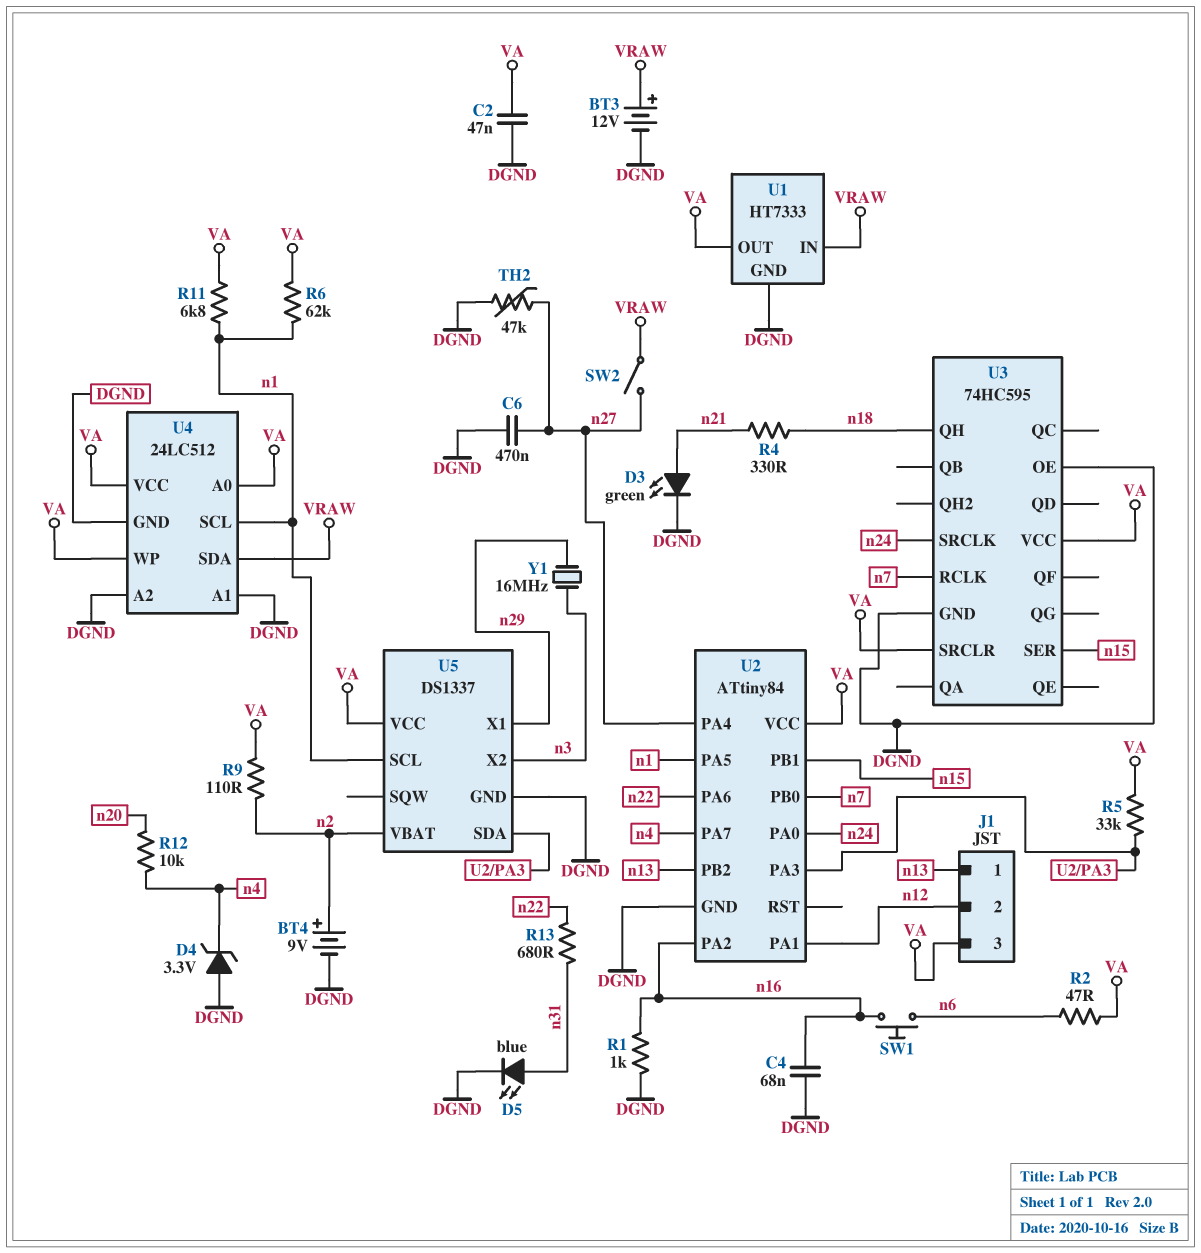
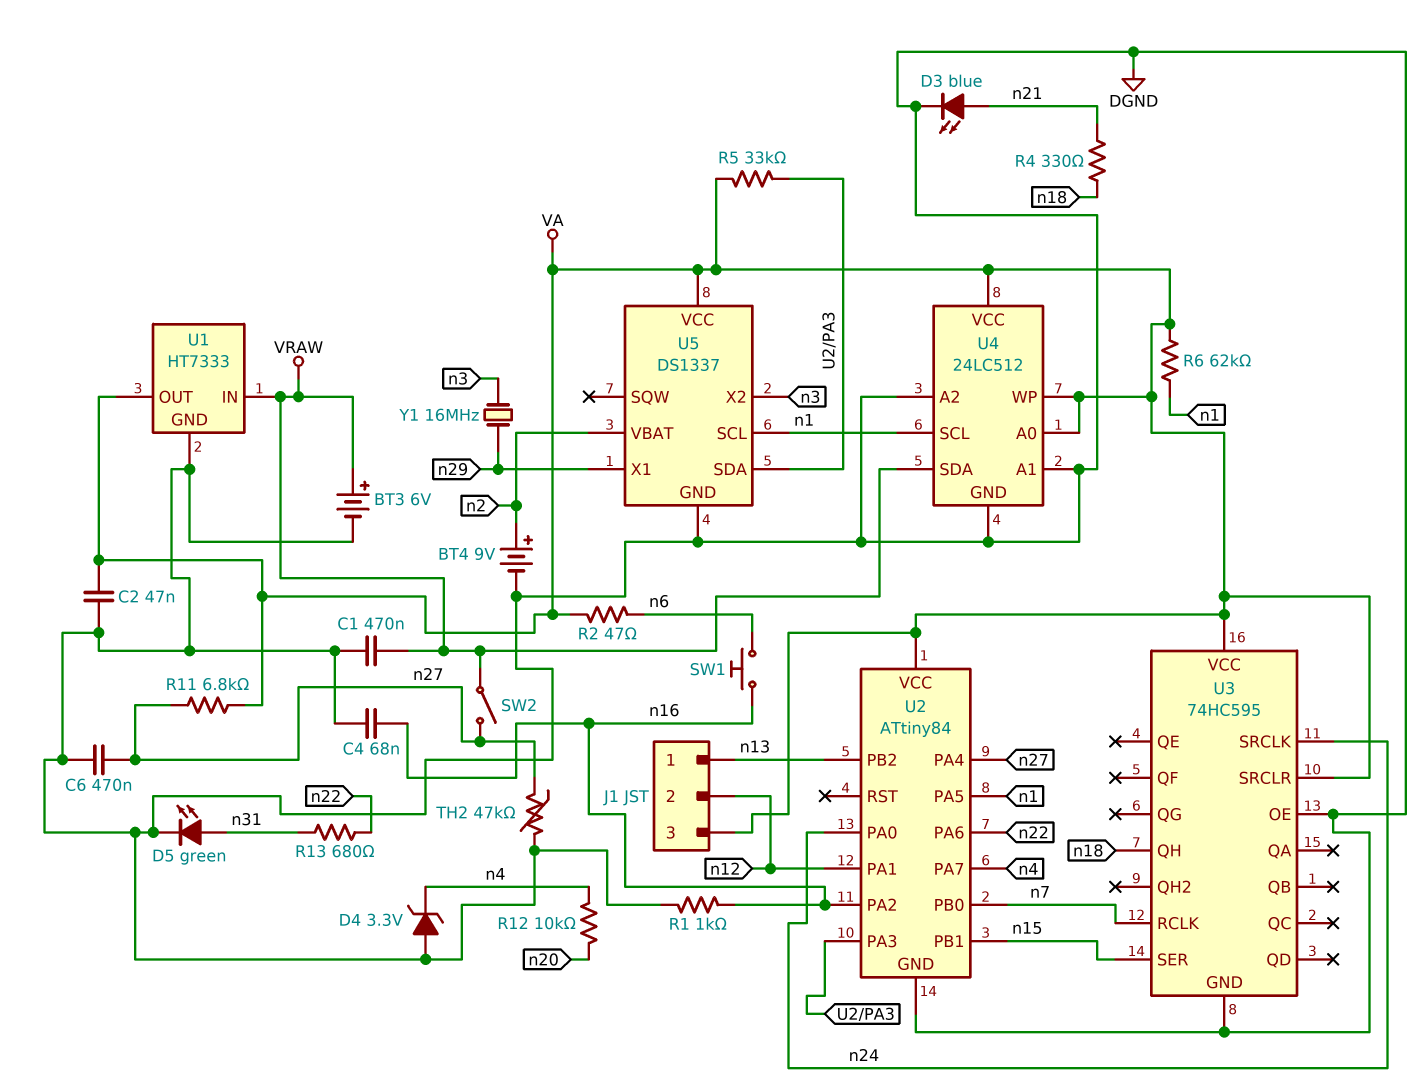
BT3: 12V (plus VRAW, minus DGND) -> 6V (plus VRAW, minus DGND)
C1: none -> 470nF (DGND, VRAW)
D3: LED green (A n21, K DGND) -> LED blue (A n21, K DGND)
D5: LED blue (A n31, K DGND) -> LED green (A n31, K DGND)
R9: 110 (VA, n2) -> none
R11: 6.8k (VA, n1) -> 6.8k (VA, n27)

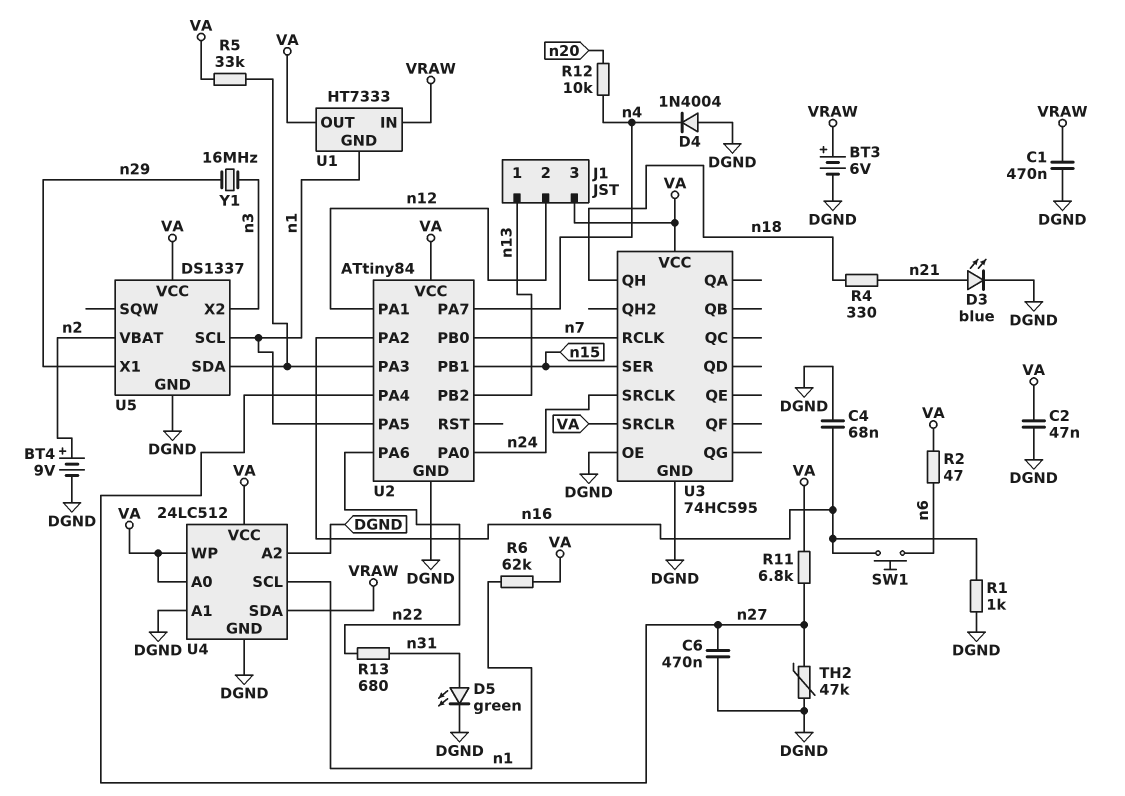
D4: zener 3.3V (A DGND, K n4) -> diode 1N4004 (A DGND, K n4)
SW2: switch (VRAW, n27) -> none
U1 pin GND: DGND -> n1

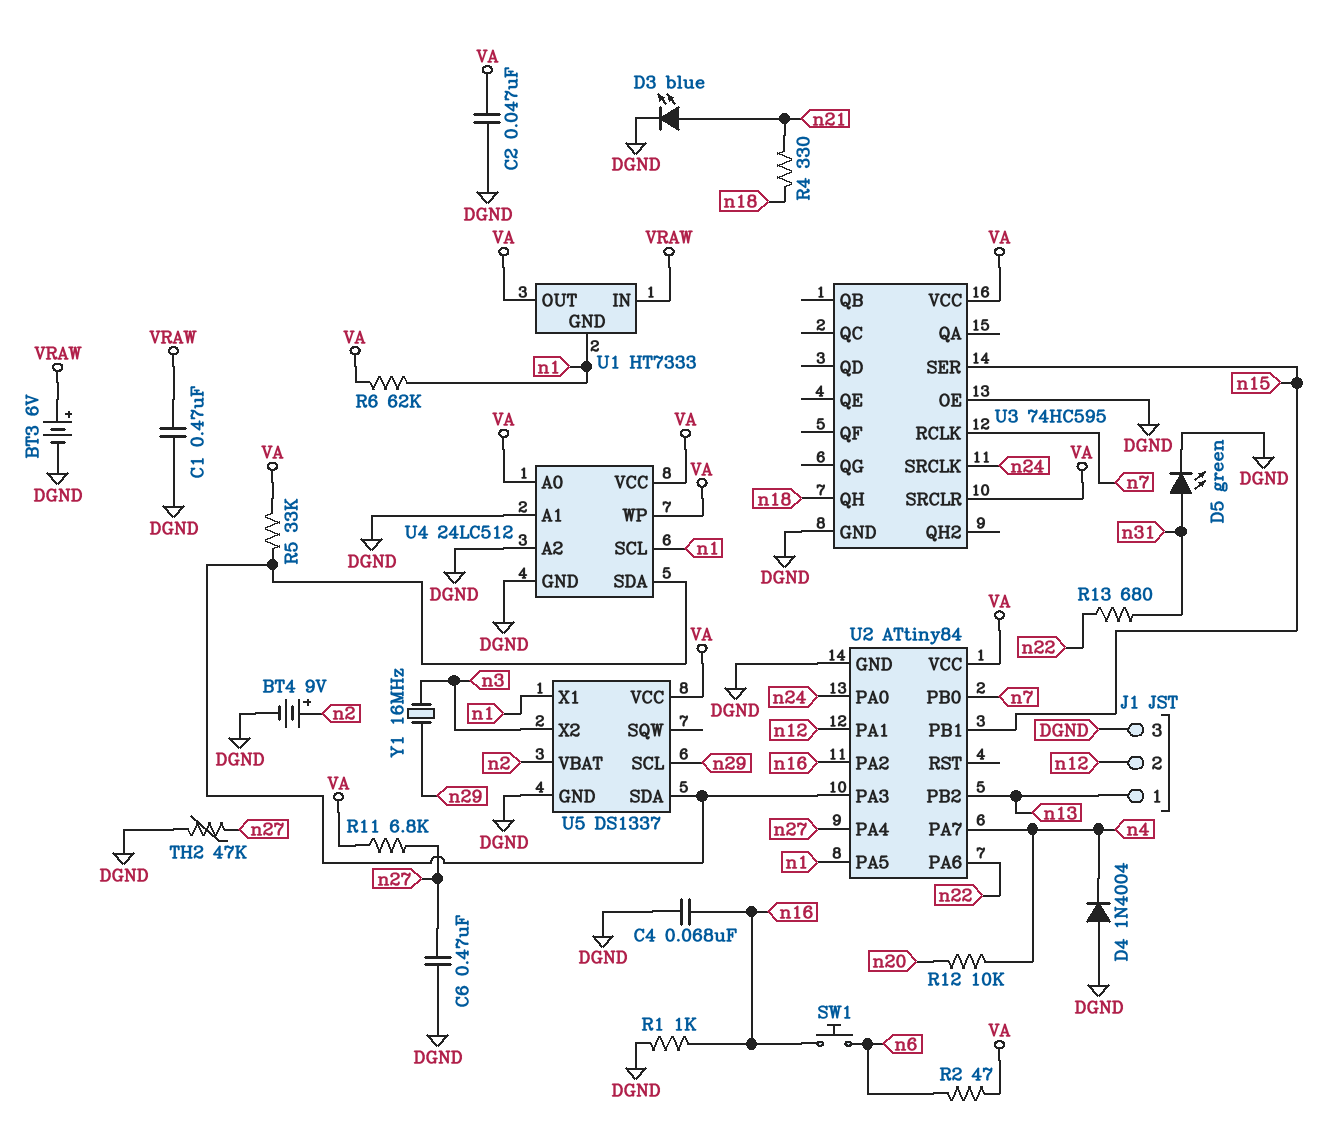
J1 pin 3: VA -> DGND
U4 pin SDA: VRAW -> U2/PA3
U5 pin SCL: n1 -> n29
U5 pin X1: n29 -> n1

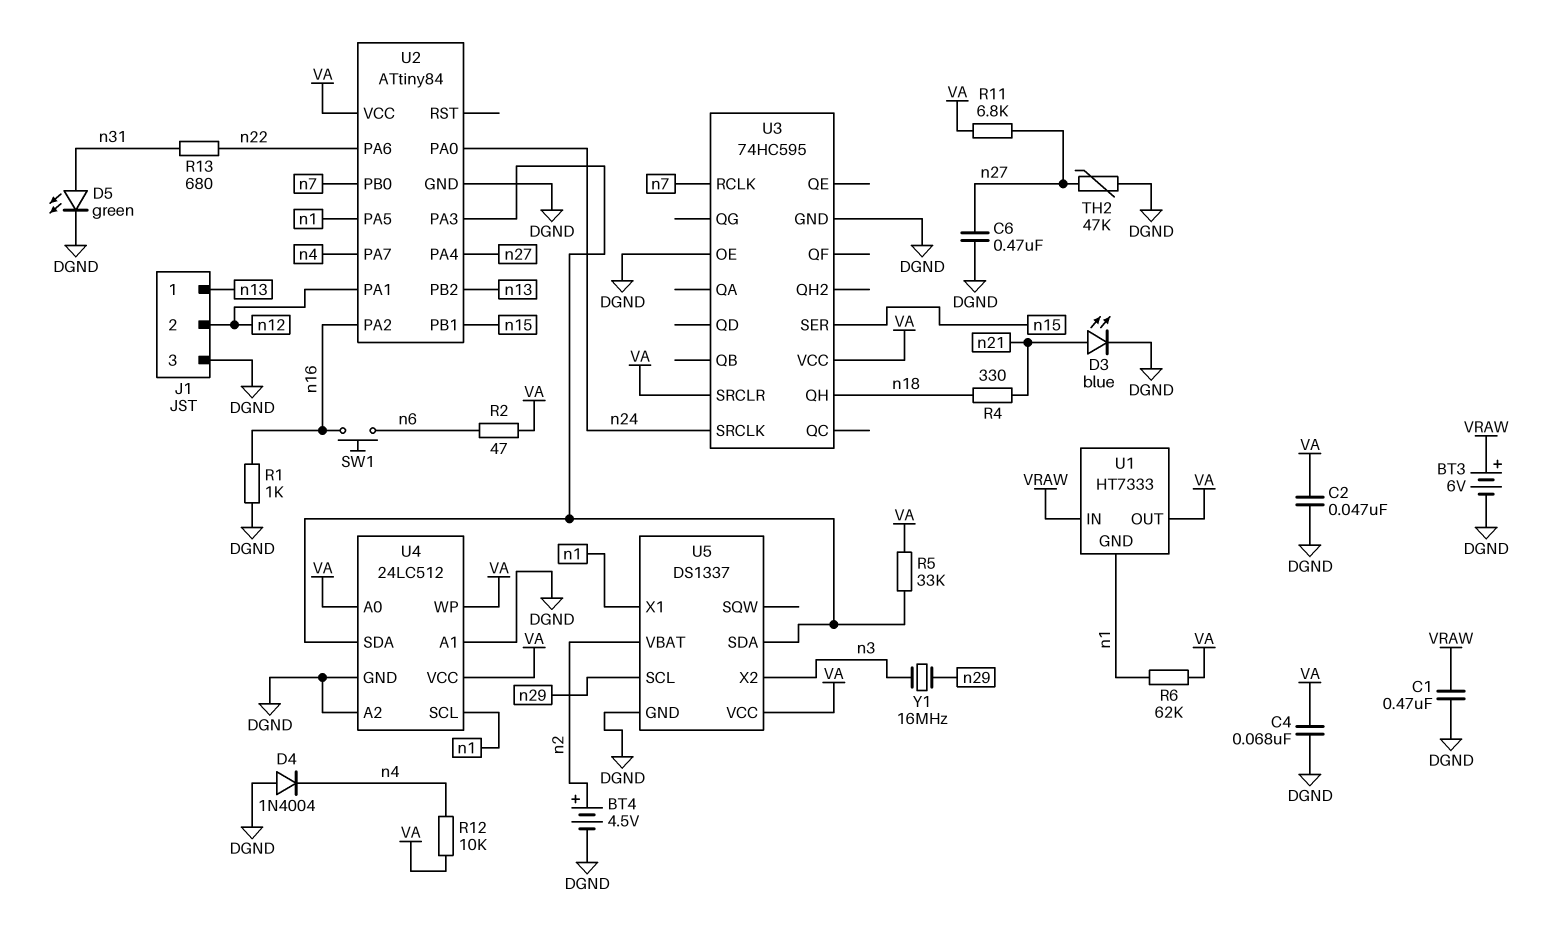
BT4: 9V (plus n2, minus DGND) -> 4.5V (plus n2, minus DGND)
C4: 68nF (DGND, n16) -> 68nF (DGND, VA)
R12: 10k (n4, n20) -> 10k (VA, n4)

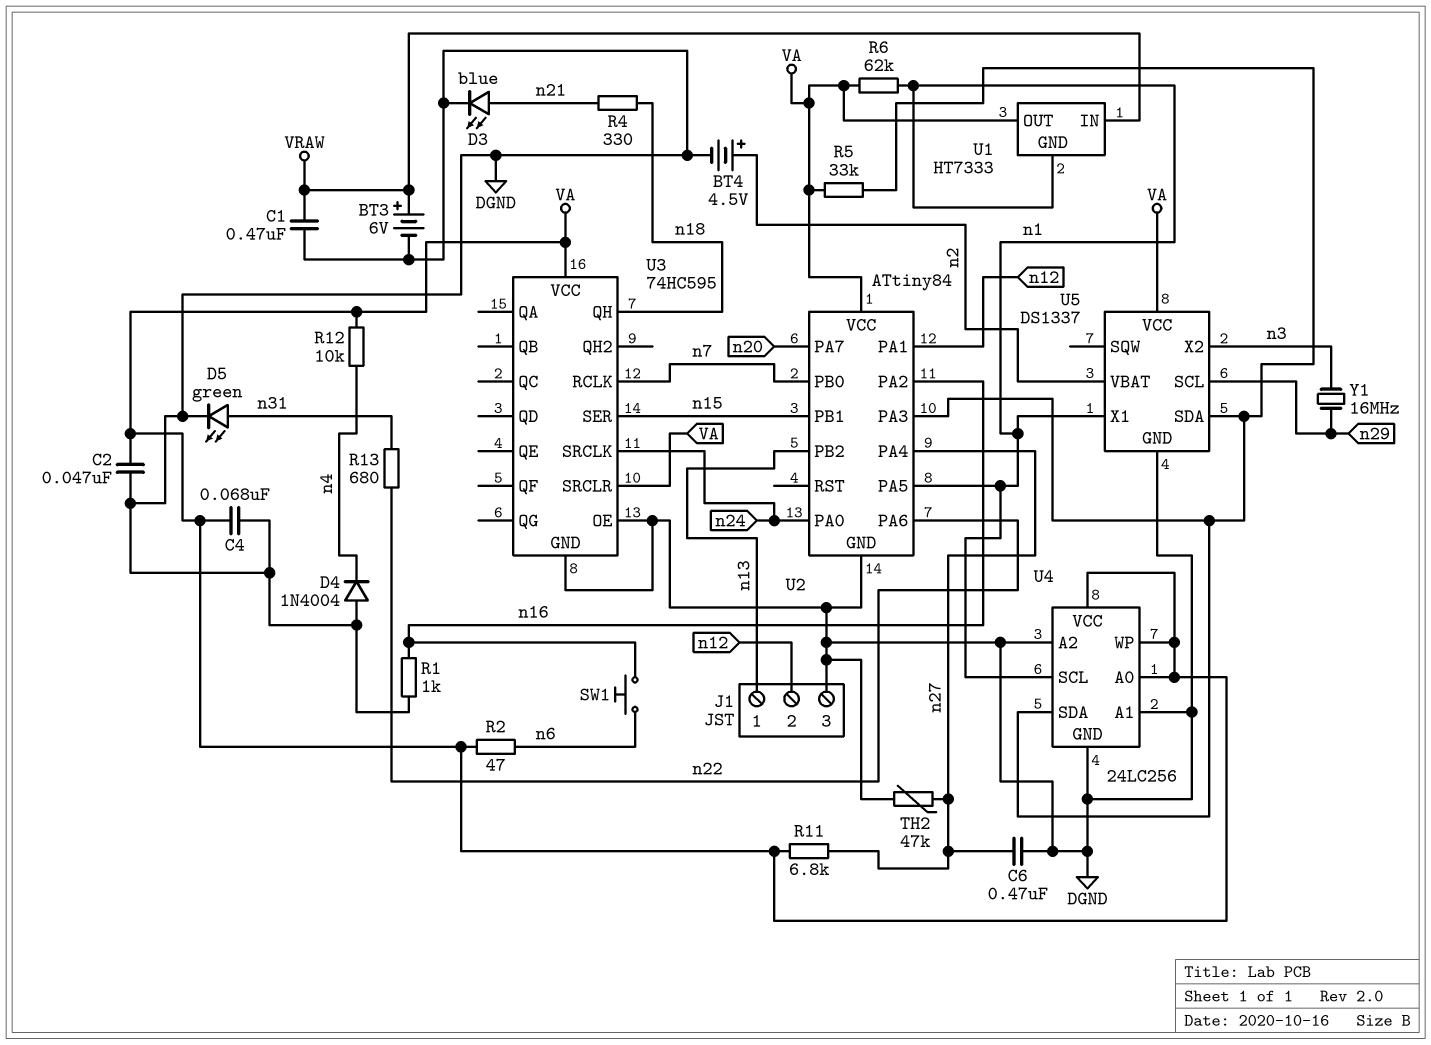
U2 pin PA7: n4 -> n20
U4: 24LC512 -> 24LC256

